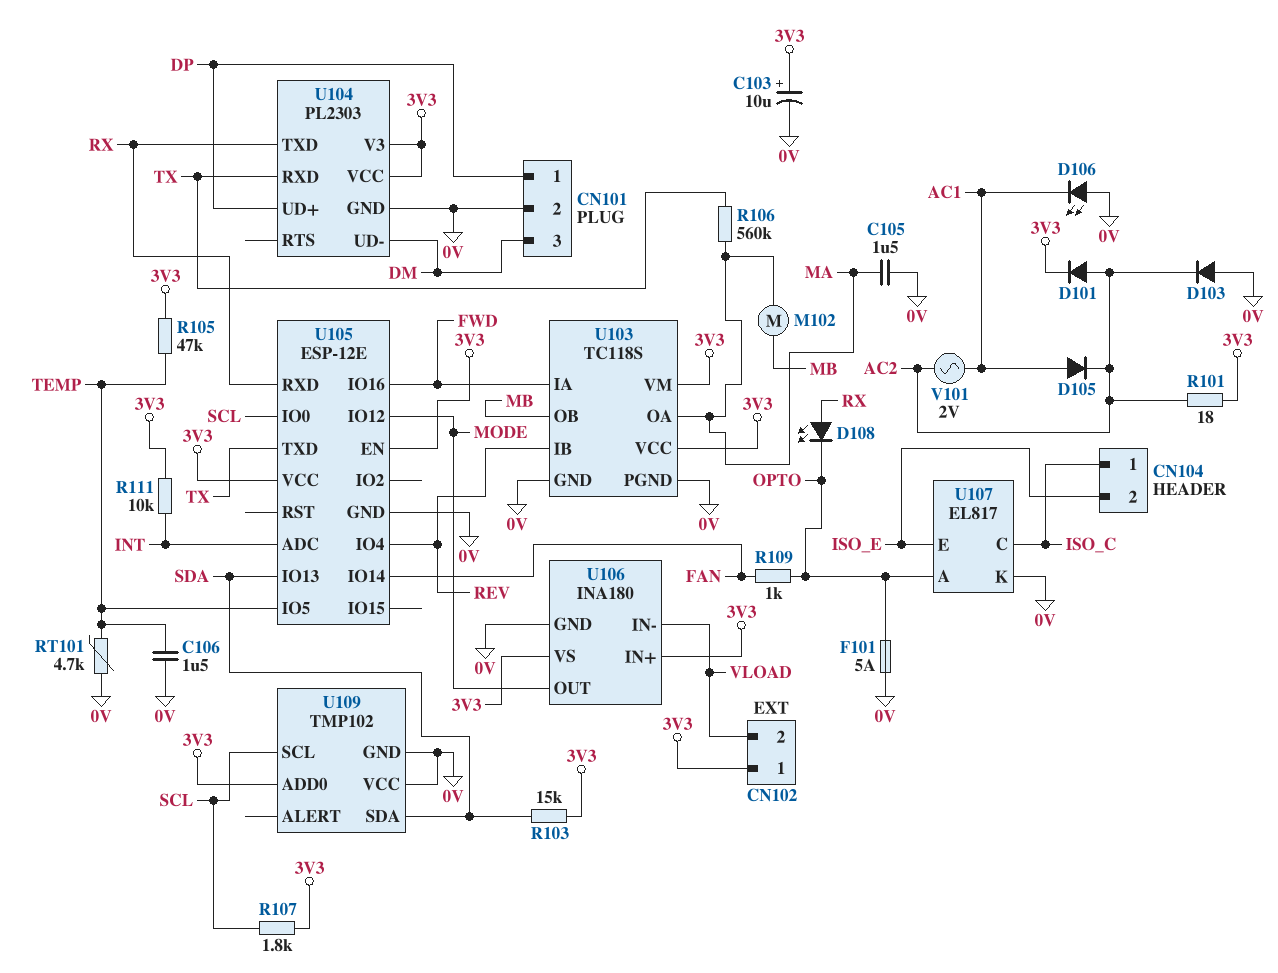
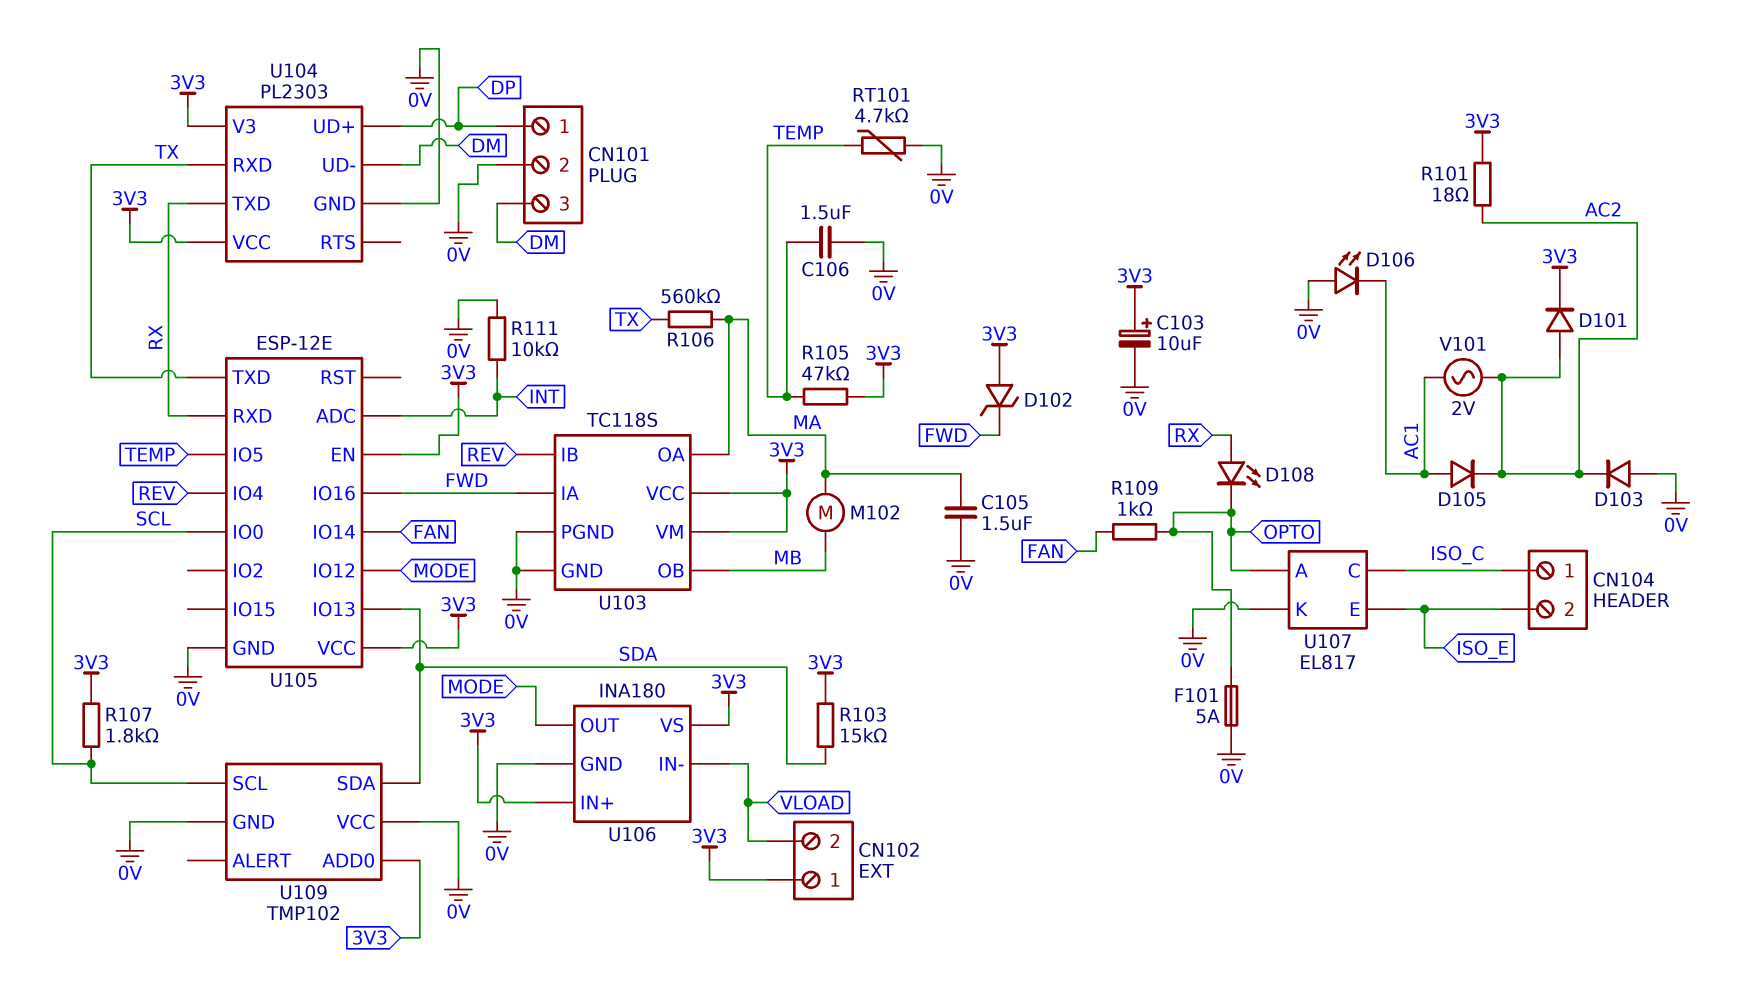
D102: none -> zener (A 3V3, K FWD)
R111: 10k (3V3, INT) -> 10k (0V, INT)

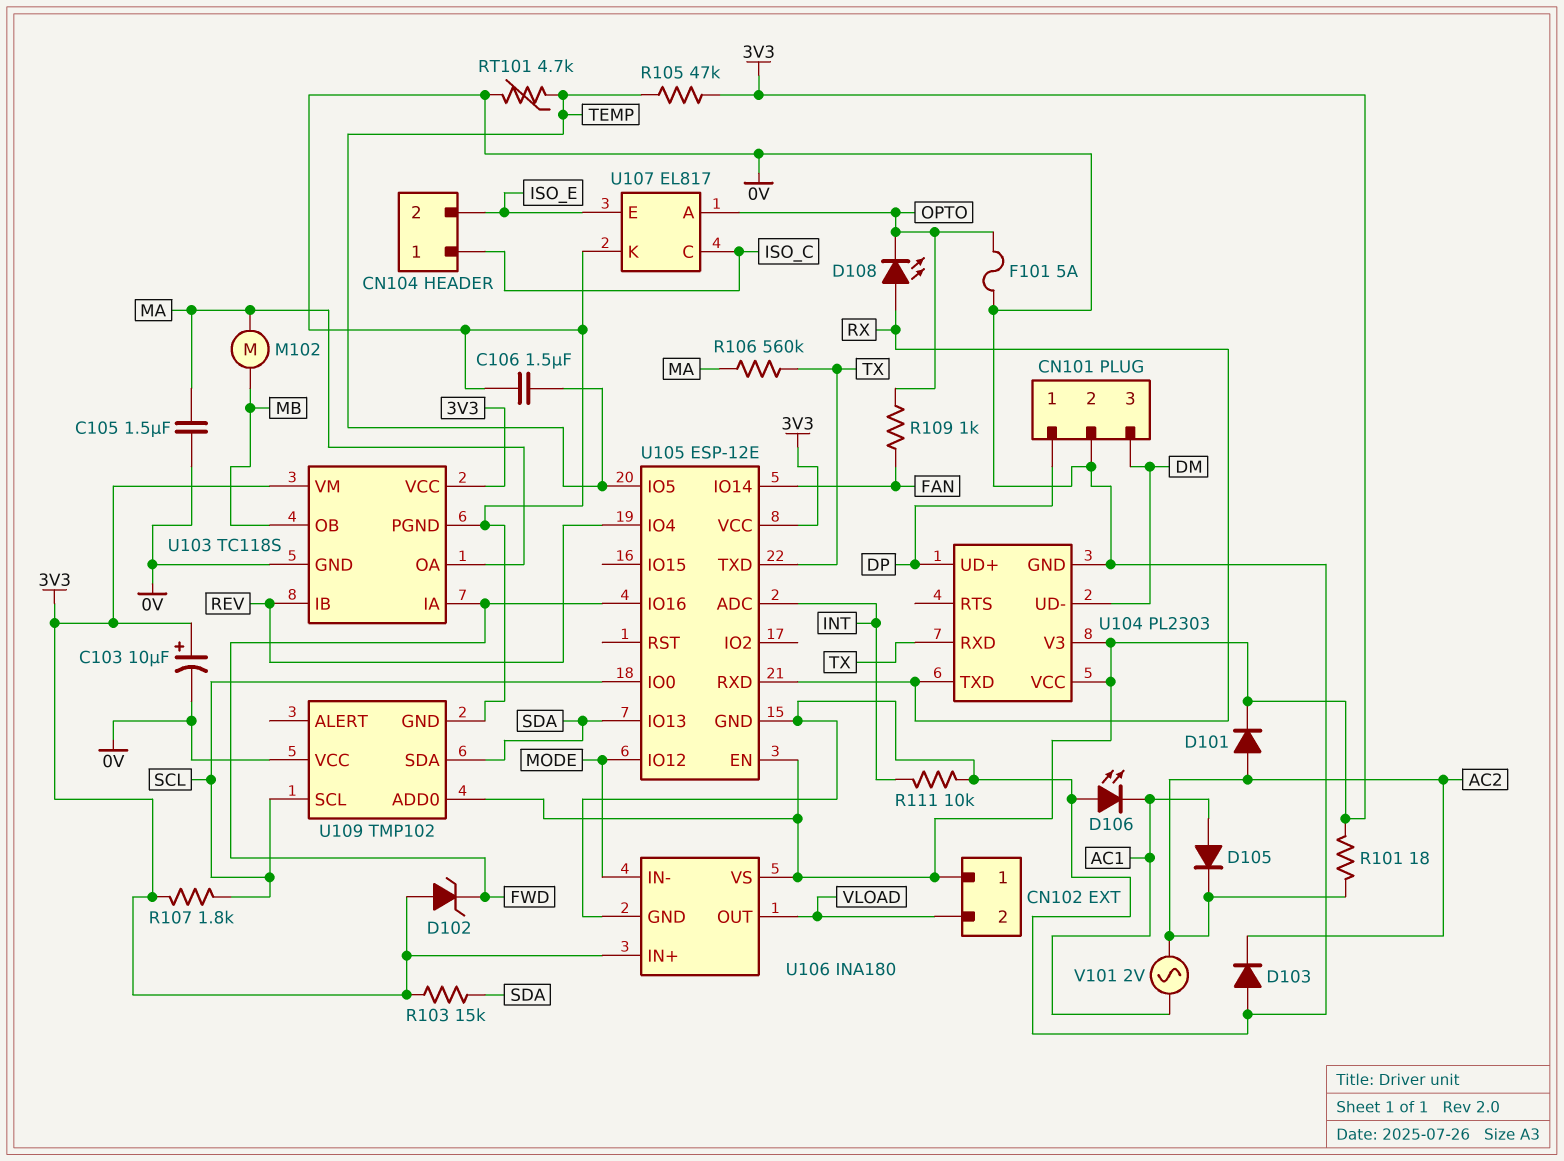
U106 pin IN-: VLOAD -> MODE
U106 pin OUT: MODE -> VLOAD

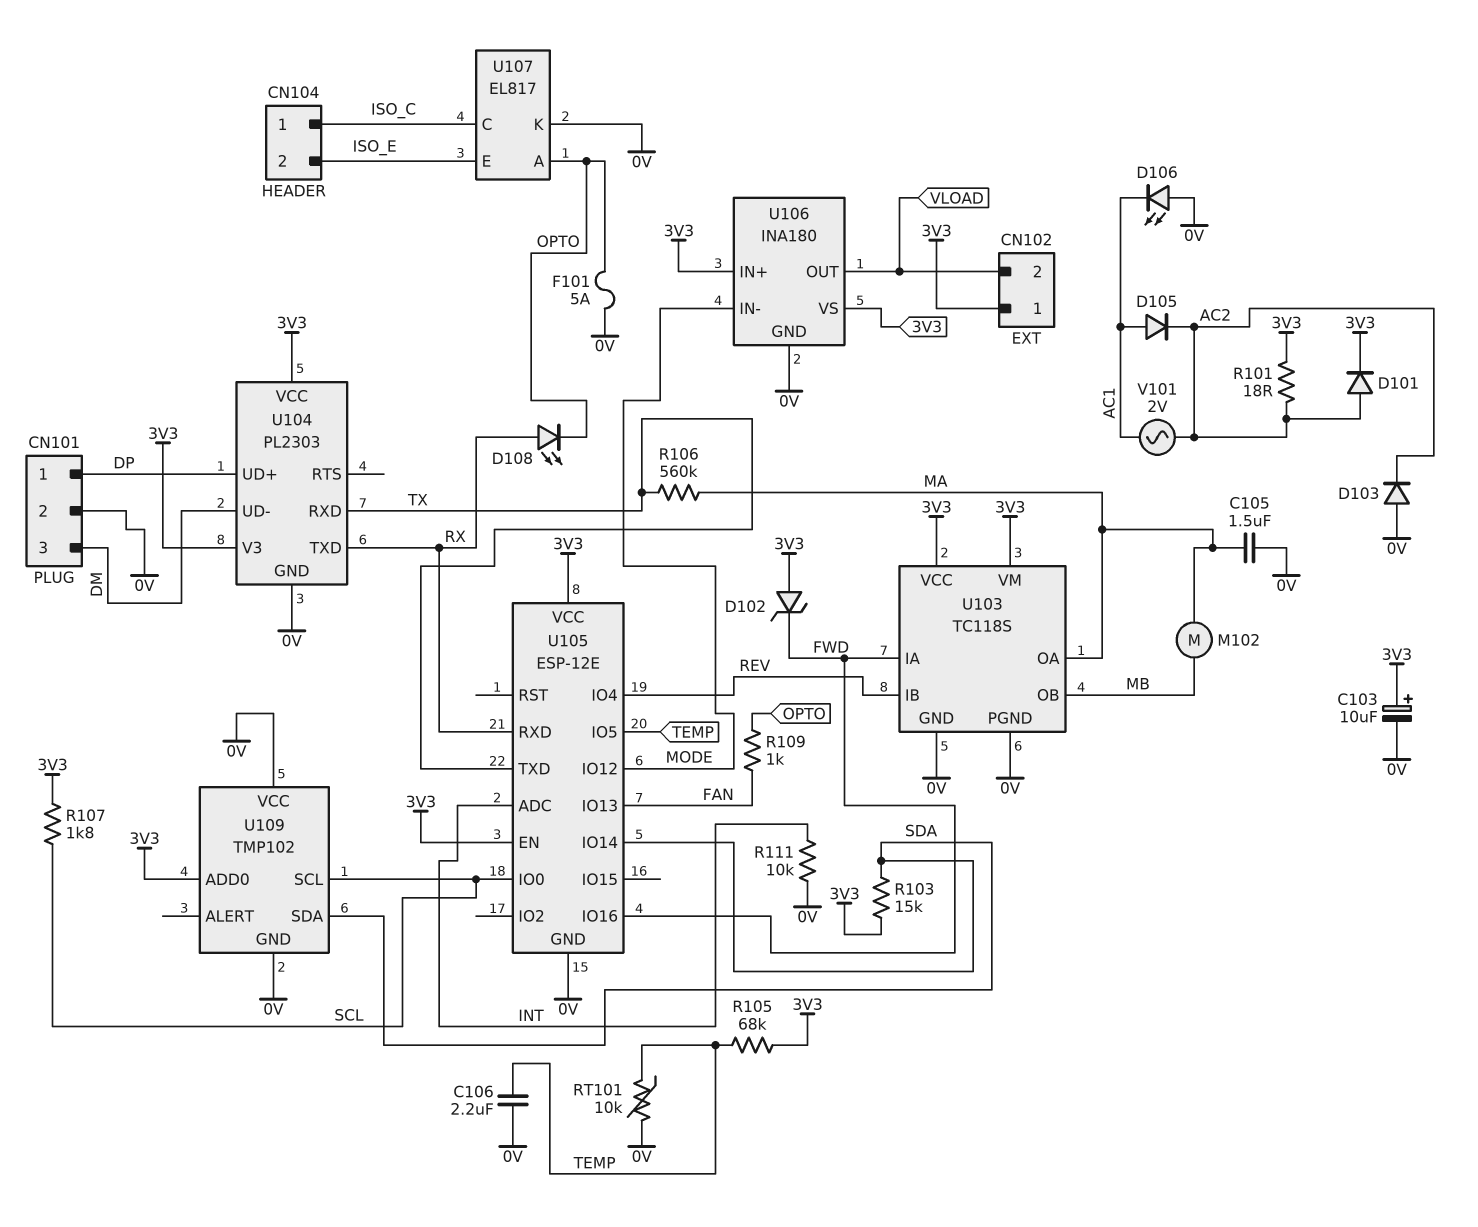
C106: 1.5uF (0V, TEMP) -> 2.2uF (0V, TEMP)
R105: 47k (3V3, TEMP) -> 68k (3V3, TEMP)
RT101: 4.7k (0V, TEMP) -> 10k (0V, TEMP)
U105 pin IO13: SDA -> FAN
U105 pin IO14: FAN -> SDA

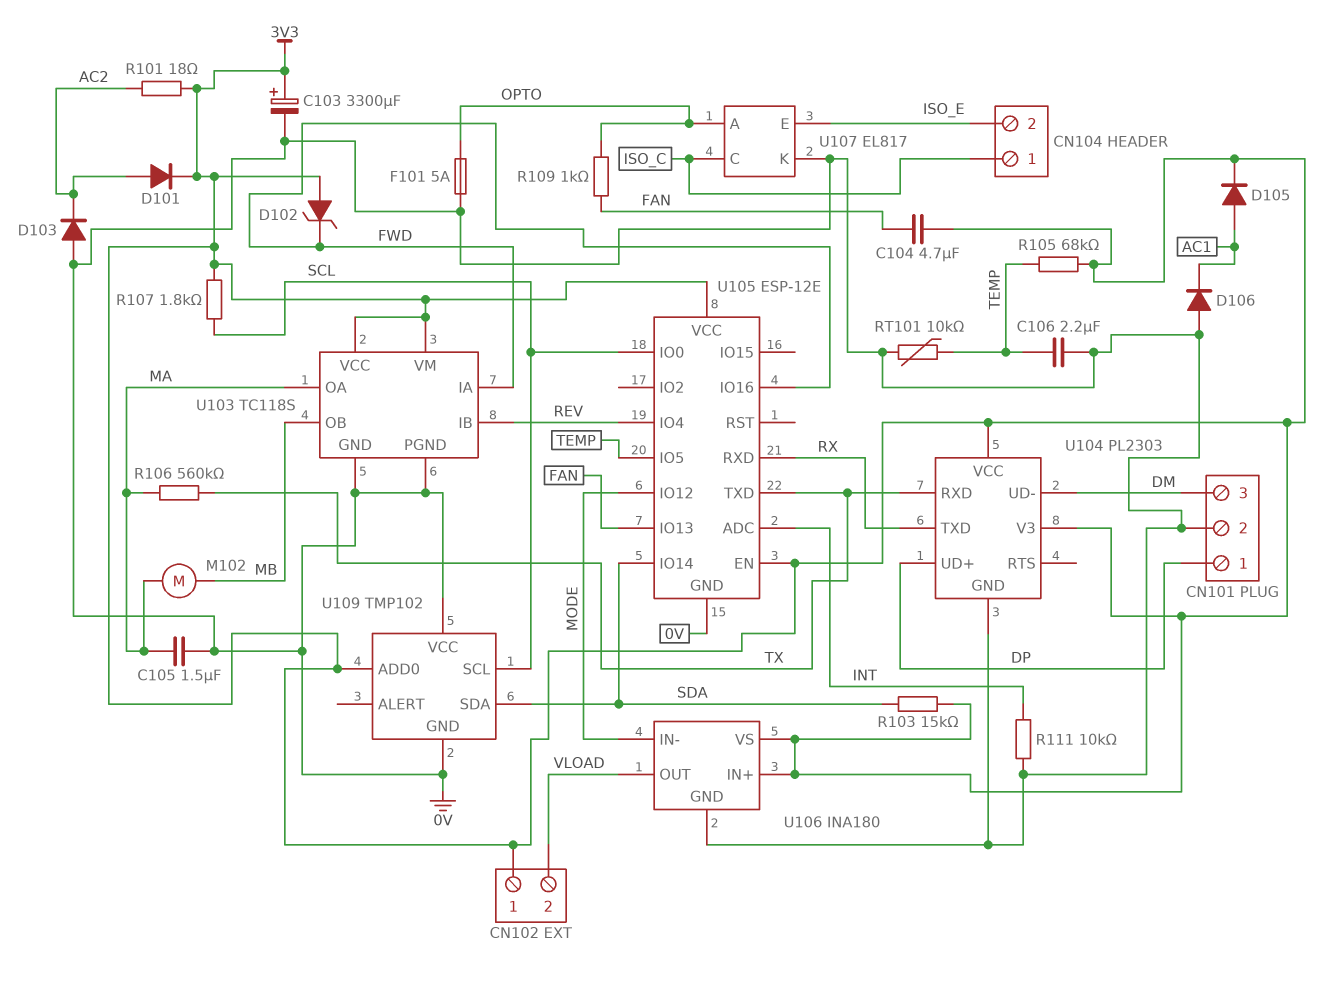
C103: 10uF (plus 3V3, minus 0V) -> 3300uF (plus 3V3, minus 0V)
C104: none -> 4.7uF (3V3, FAN)
D105: diode (A AC1, K AC2) -> diode (A AC1, K 3V3)
D106: LED (A 0V, K AC1) -> diode (A 0V, K AC1)
D108: LED (A RX, K OPTO) -> none
V101: AC 2V (AC1, AC2) -> none

